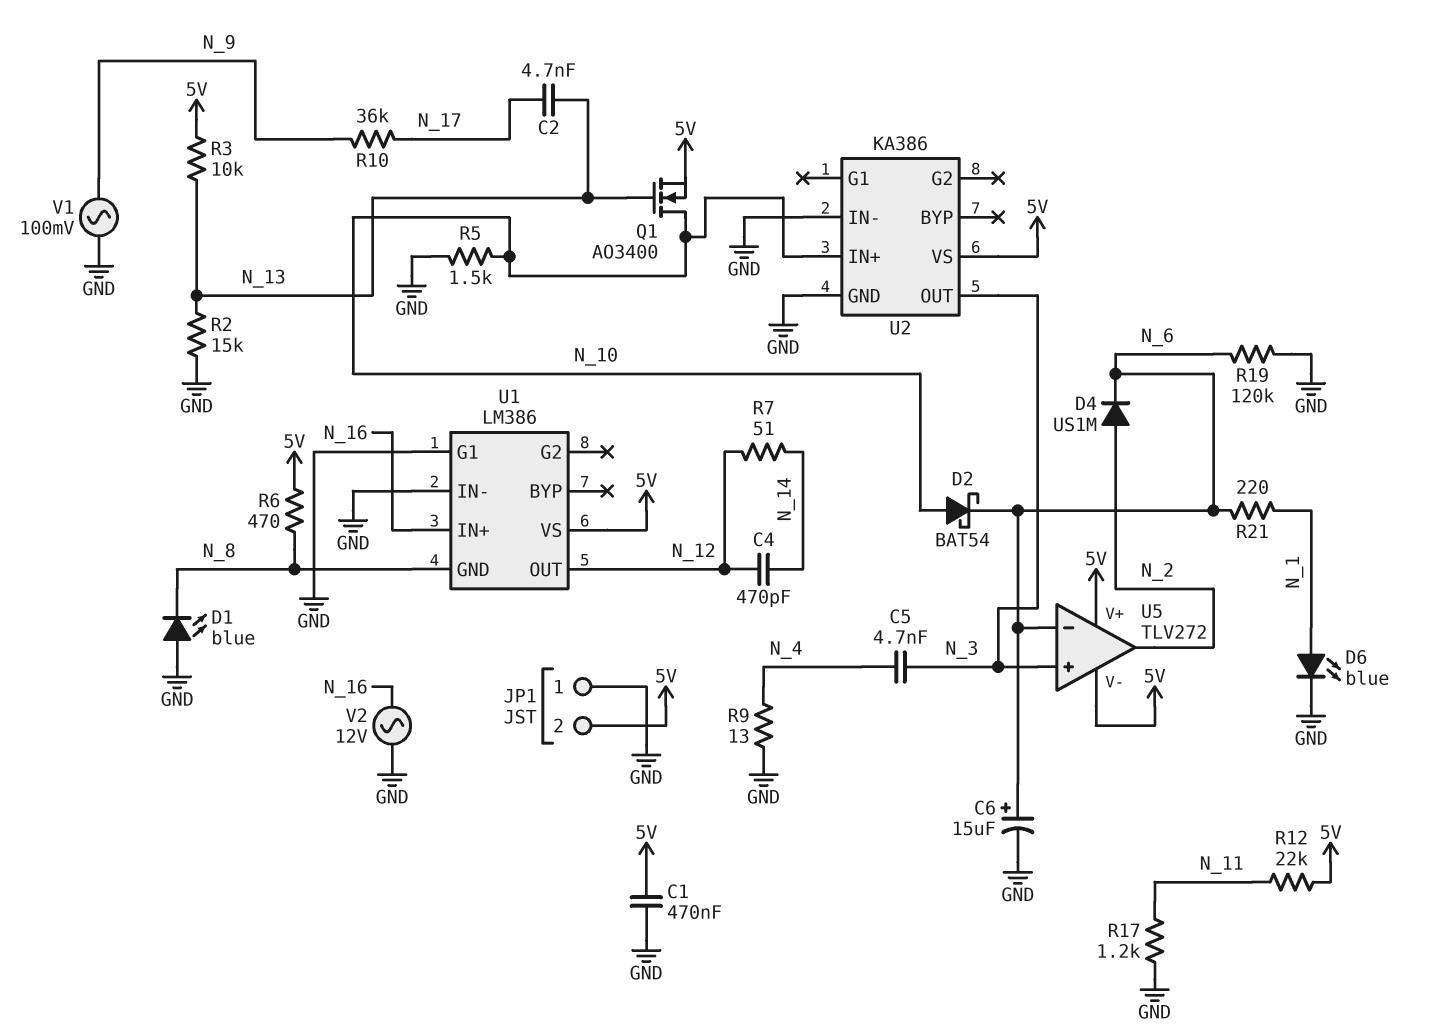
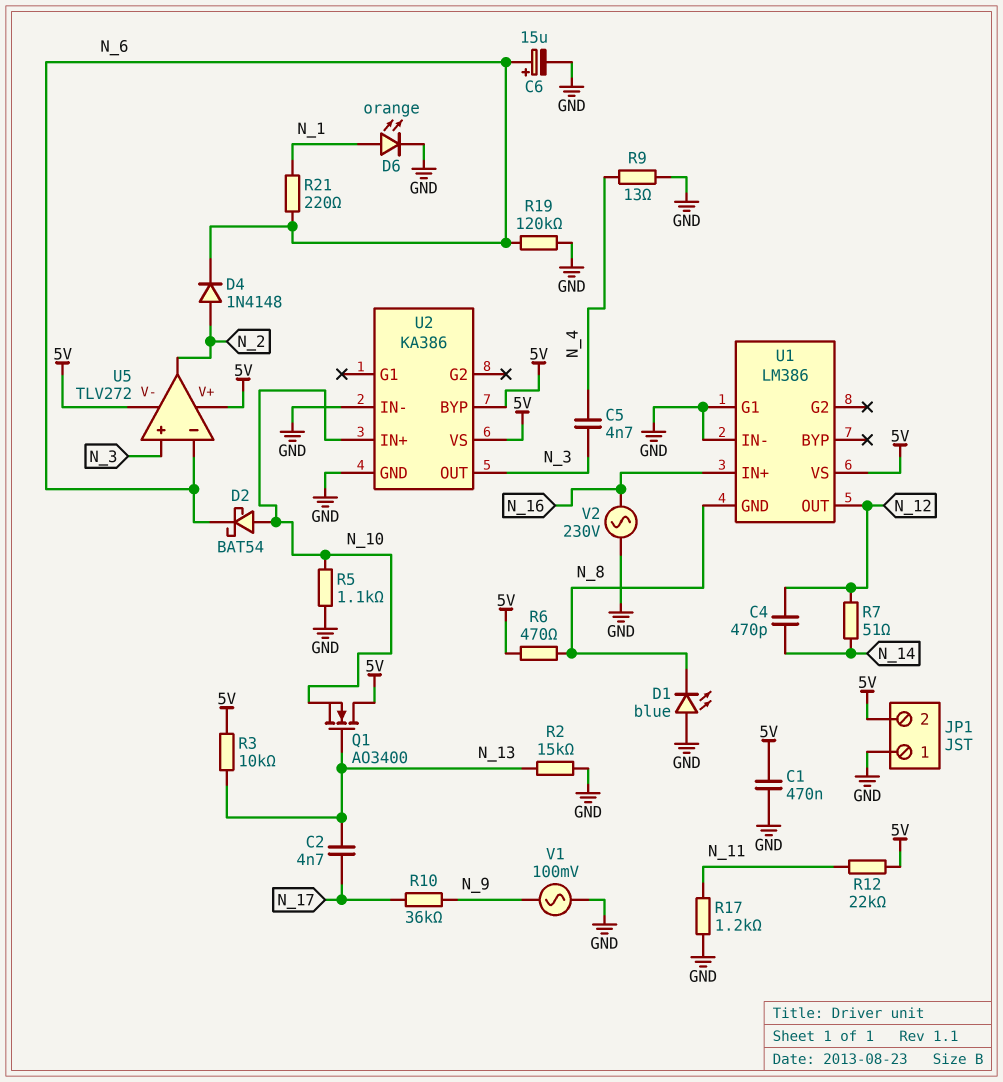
D4: diode US1M (A N_2, K N_6) -> diode 1N4148 (A N_2, K N_6)
D6: LED blue (A N_1, K GND) -> LED orange (A N_1, K GND)
Q1: NMOS AO3400 (G N_13, D N_10, S 5V) -> NMOS AO3400 (G N_13, D 5V, S N_10)
R5: 1.5k (GND, N_10) -> 1.1k (GND, N_10)
U2 pin BYP: none -> 5V
V2: AC 12V (GND, N_16) -> AC 230V (GND, N_16)

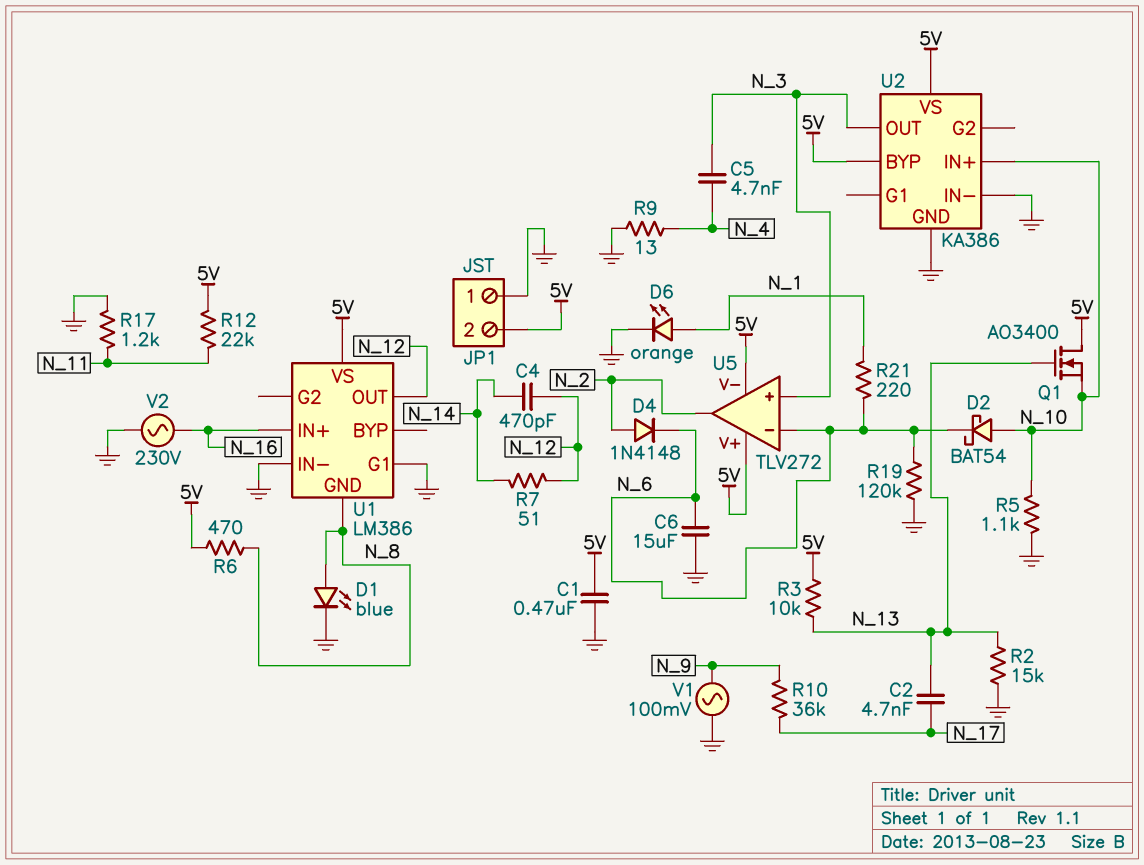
C6: 15uF (plus N_6, minus GND) -> 15uF (GND, N_6)
D1: LED blue (A GND, K N_8) -> LED blue (A N_8, K GND)

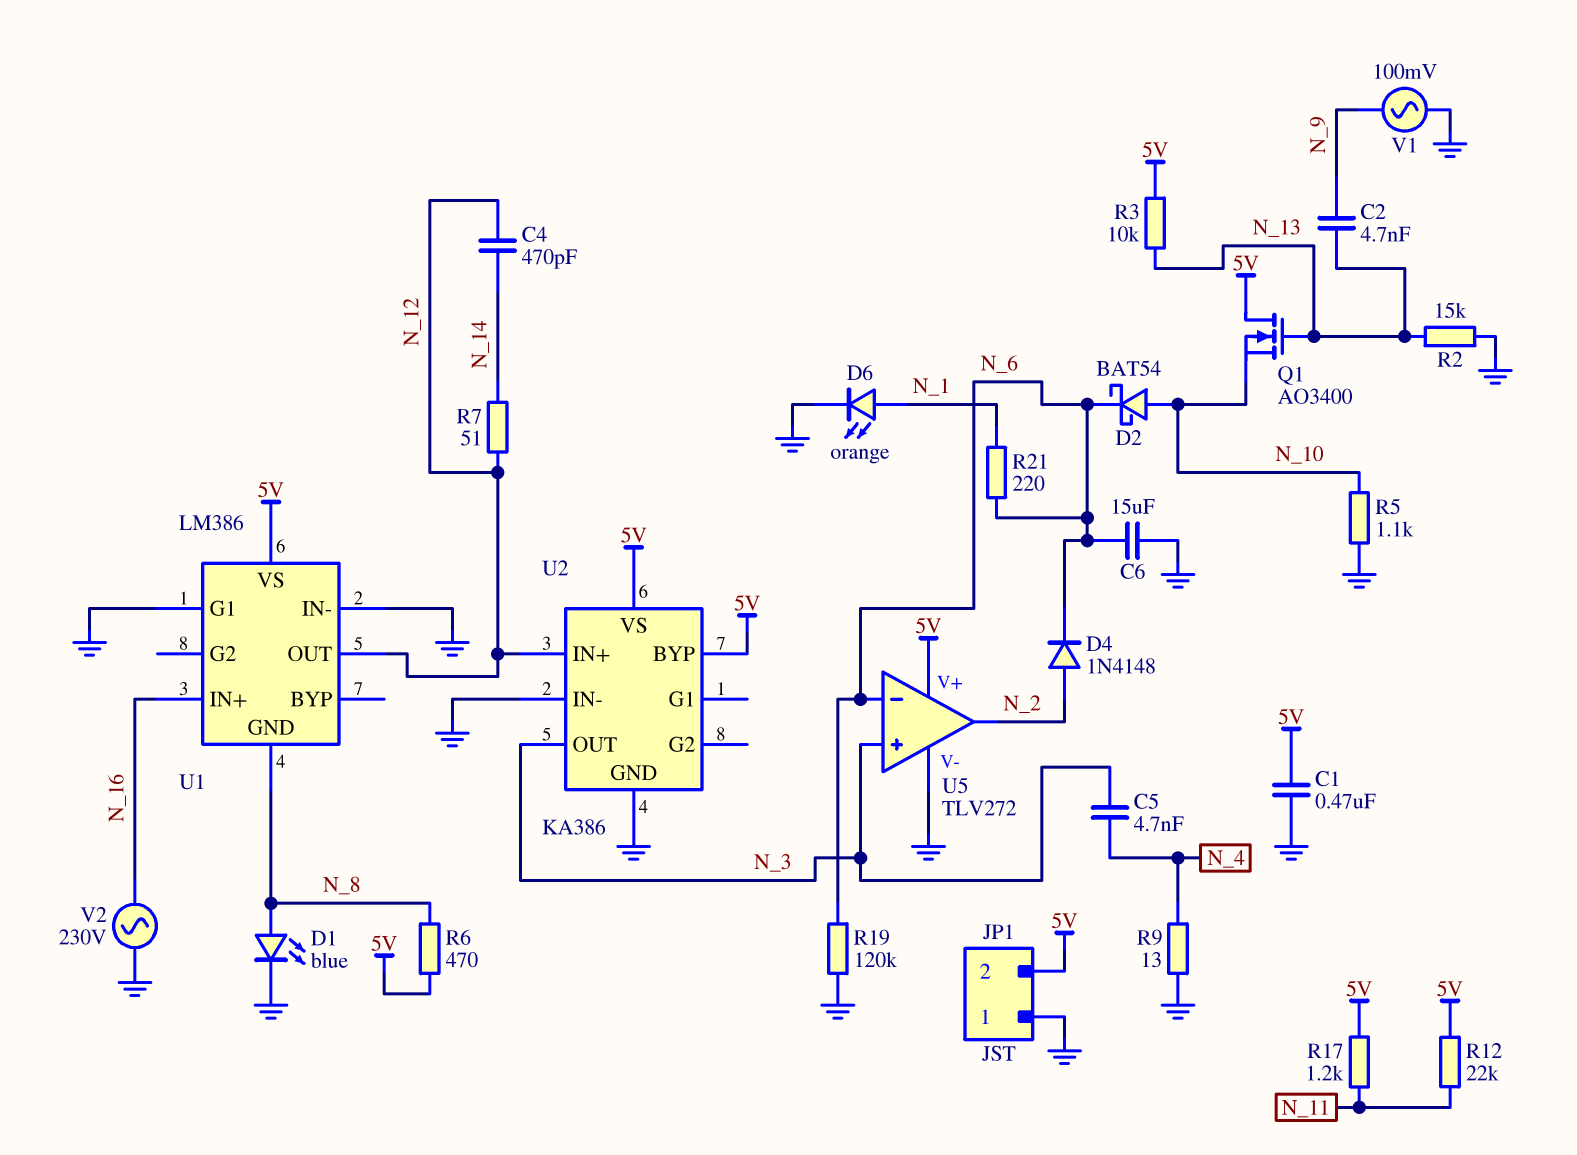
C2: 4.7nF (N_13, N_17) -> 4.7nF (N_9, N_13)
R10: 36k (N_9, N_17) -> none
R17: 1.2k (GND, N_11) -> 1.2k (5V, N_11)
U2 pin IN+: N_10 -> N_12
U5 pin V-: 5V -> GND

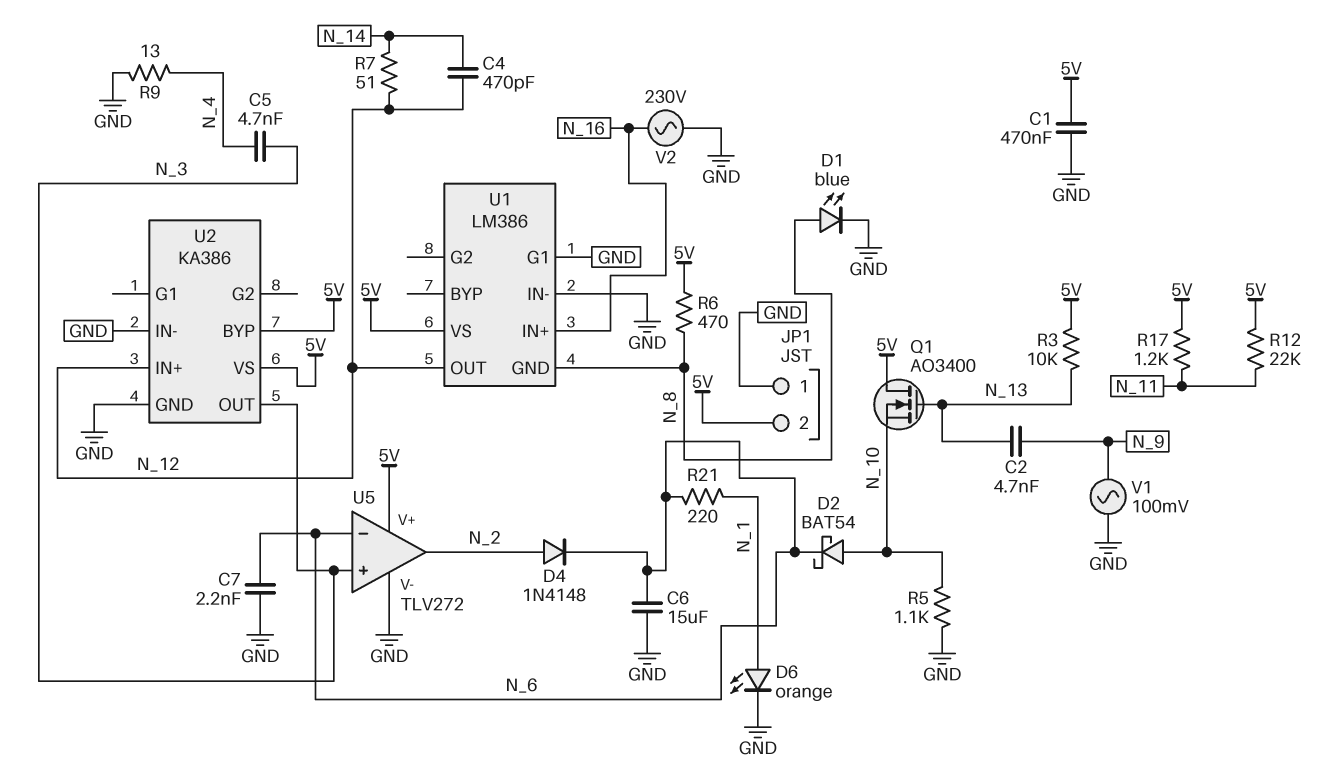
C7: none -> 2.2nF (GND, N_6)
R2: 15k (GND, N_13) -> none
R19: 120k (GND, N_6) -> none

